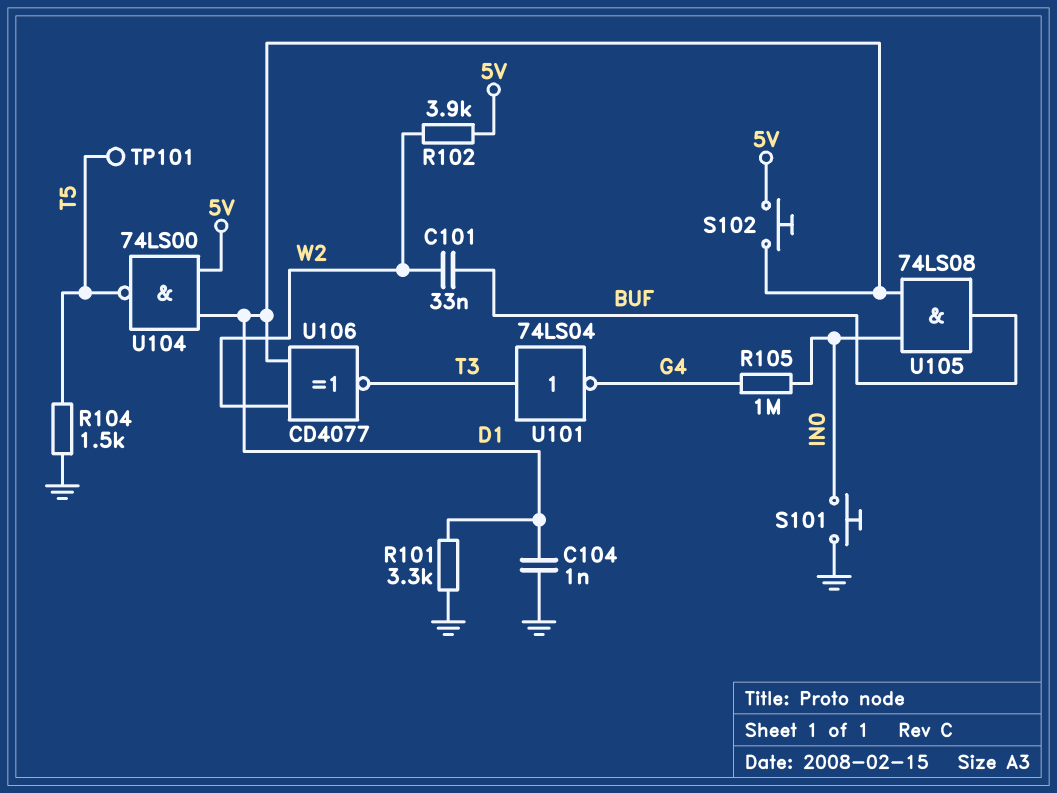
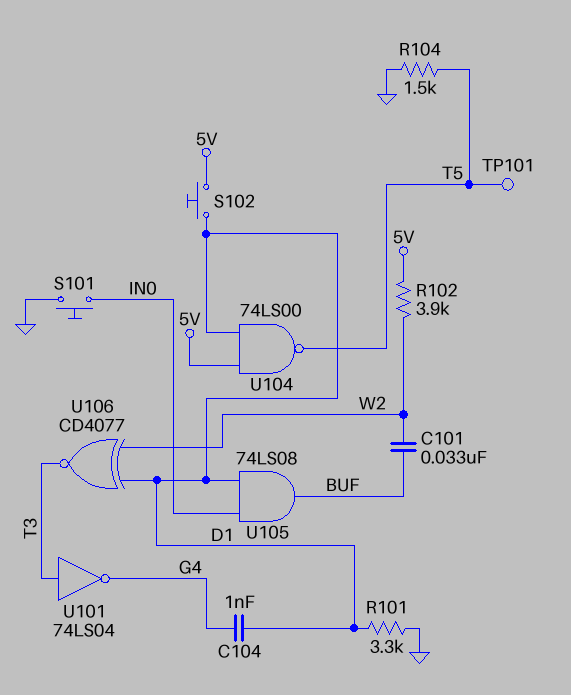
C104: 1nF (D1, GND) -> 1nF (D1, G4)
R105: 1M (G4, IN0) -> none

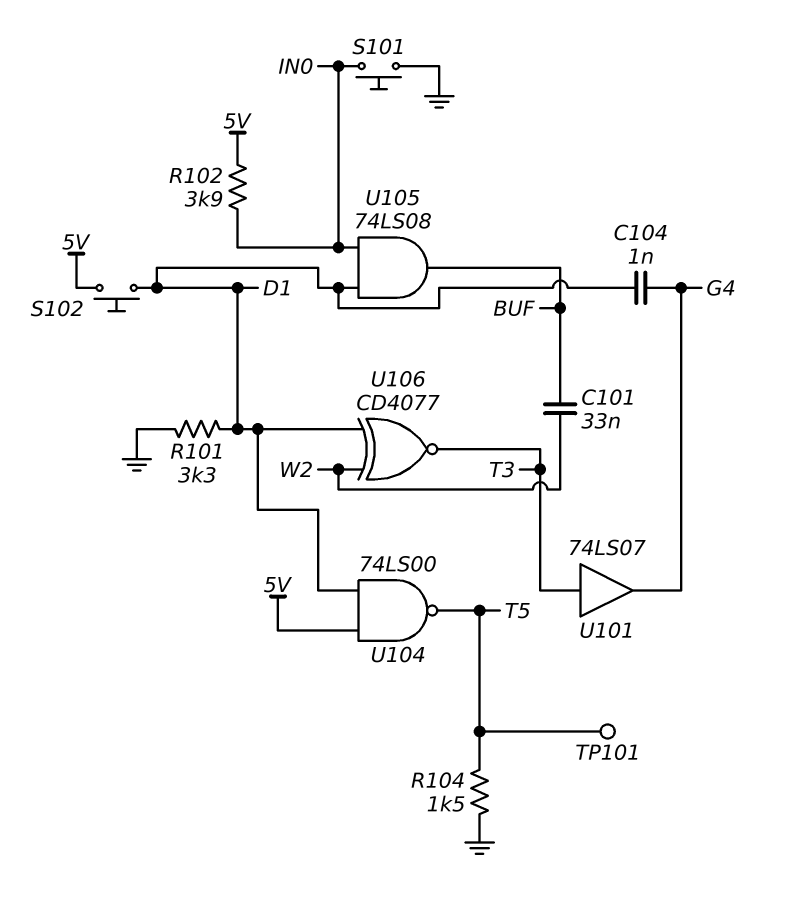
R102: 3.9k (5V, W2) -> 3.9k (5V, IN0)
U101: NOT 74LS04 (in T3, out G4) -> buffer 74LS07 (in T3, out G4)

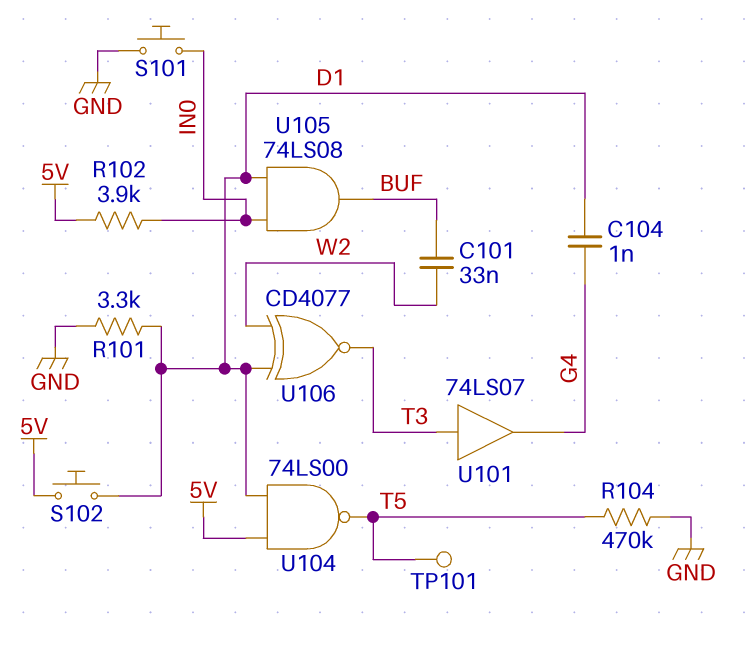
R104: 1.5k (GND, T5) -> 470k (GND, T5)

